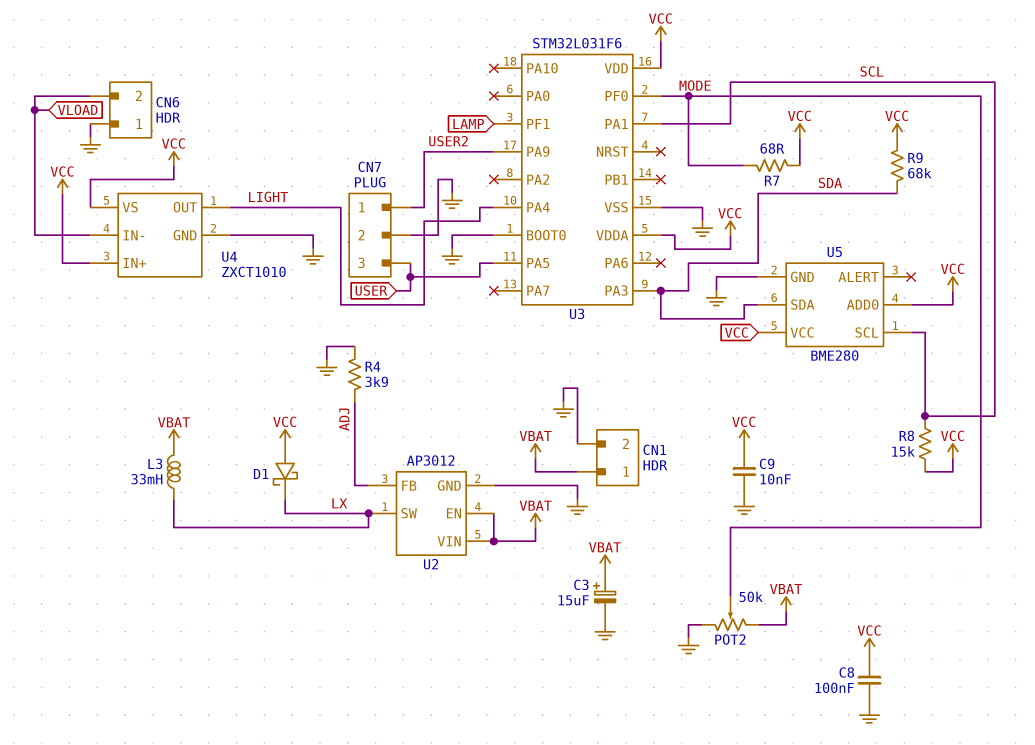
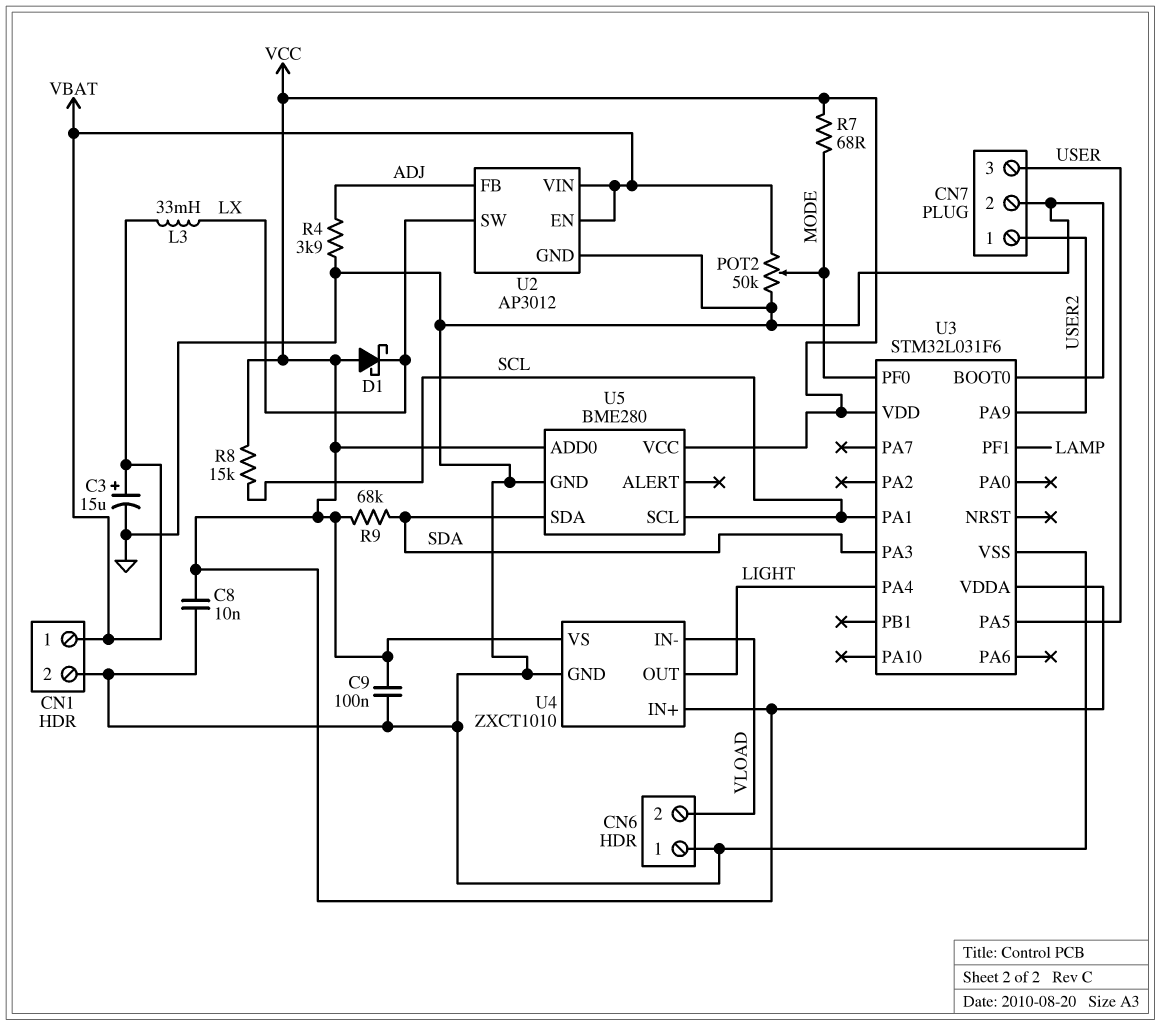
C8: 100nF (GND, VCC) -> 10nF (GND, VCC)
C9: 10nF (GND, VCC) -> 100nF (GND, VCC)

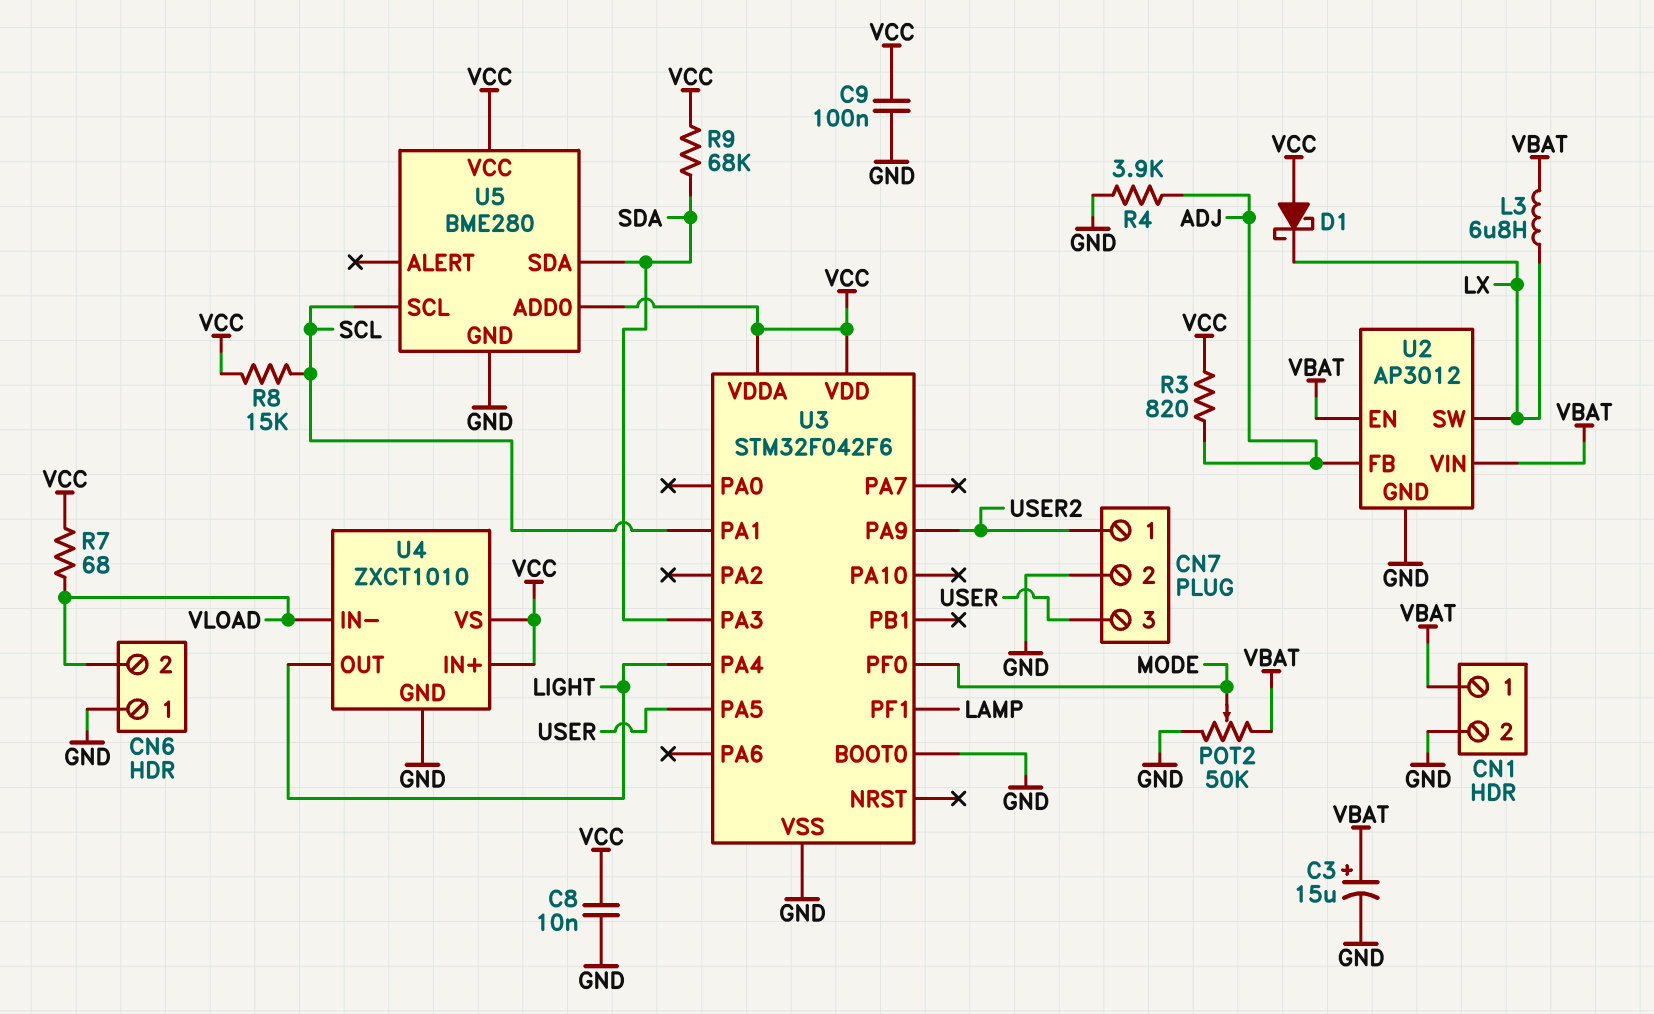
L3: 33mH (LX, VBAT) -> 6.8uH (LX, VBAT)
R3: none -> 820 (ADJ, VCC)
R7: 68 (MODE, VCC) -> 68 (VCC, VLOAD)
U3: STM32L031F6 -> STM32F042F6

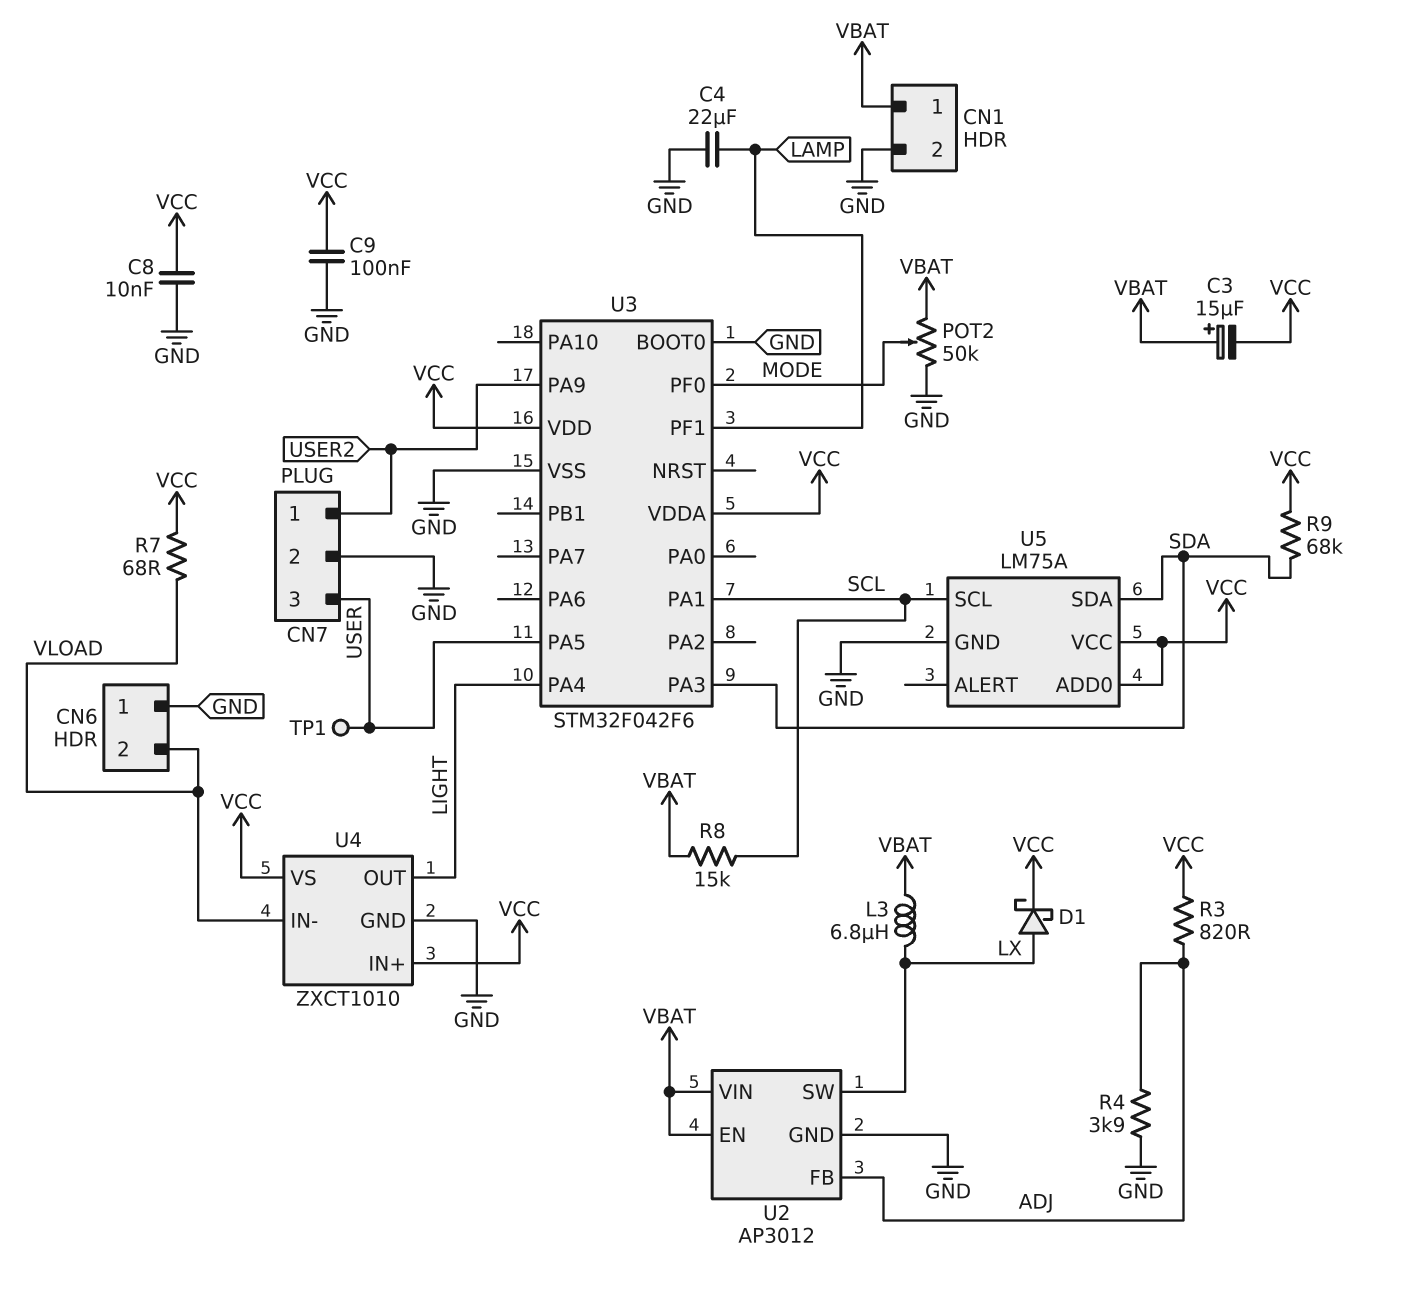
C3: 15uF (plus VBAT, minus GND) -> 15uF (plus VBAT, minus VCC)
C4: none -> 22uF (GND, LAMP)
D1: schottky (A VCC, K LX) -> schottky (A LX, K VCC)
R8: 15k (SCL, VCC) -> 15k (SCL, VBAT)
TP1: none -> test point (USER)
U5: BME280 -> LM75A

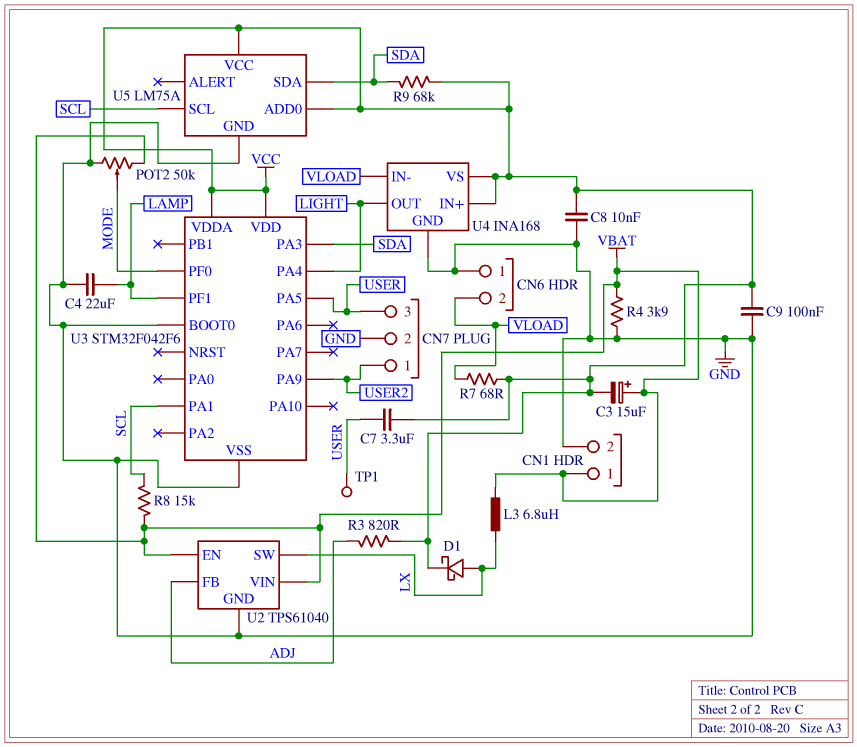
C7: none -> 3.3uF (USER, VCC)
R4: 3.9k (ADJ, GND) -> 3.9k (GND, VBAT)
U2: AP3012 -> TPS61040
U4: ZXCT1010 -> INA168

